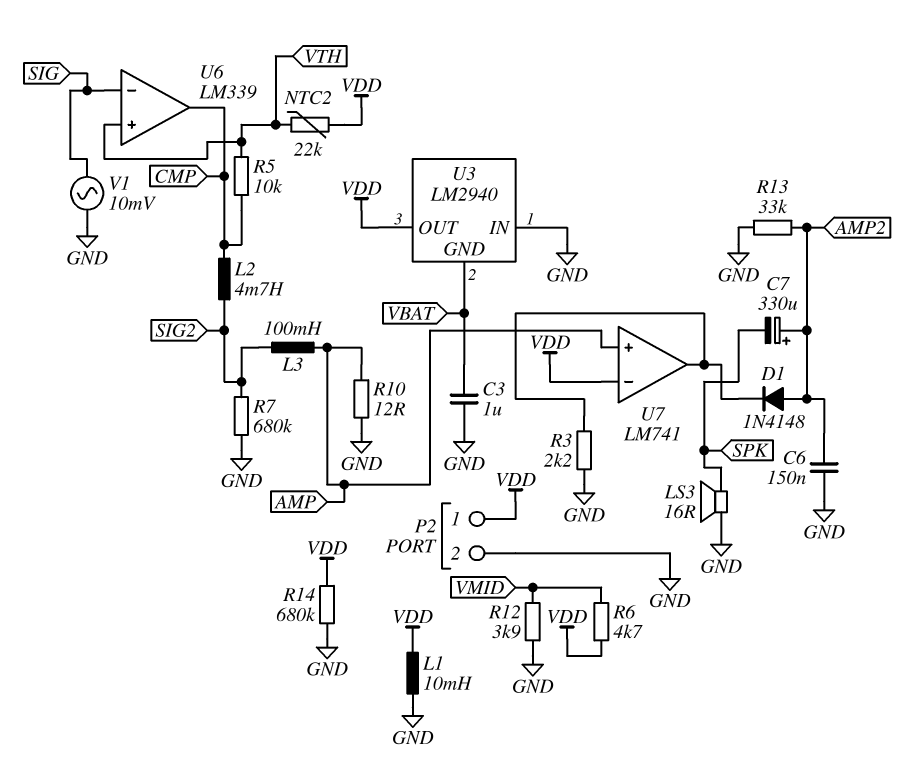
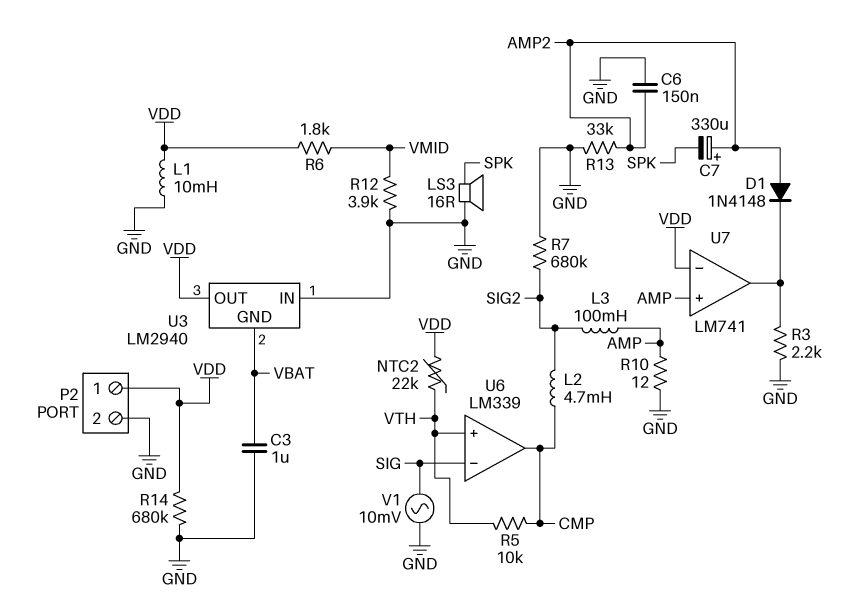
R6: 4.7k (VDD, VMID) -> 1.8k (VDD, VMID)

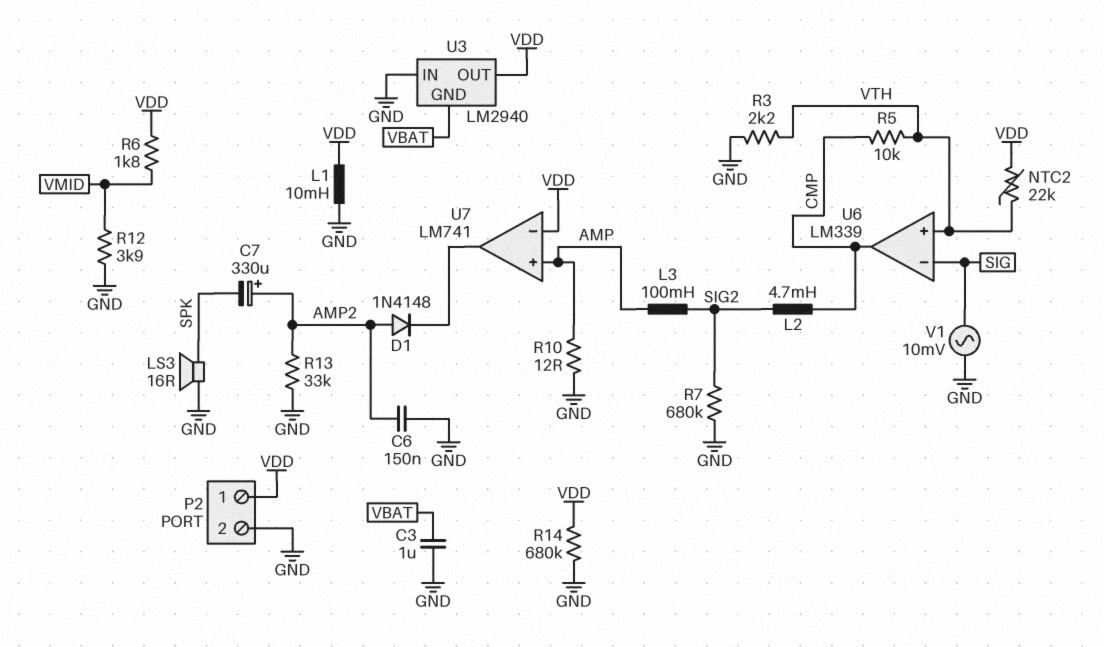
R3: 2.2k (GND, U7/out) -> 2.2k (GND, VTH)

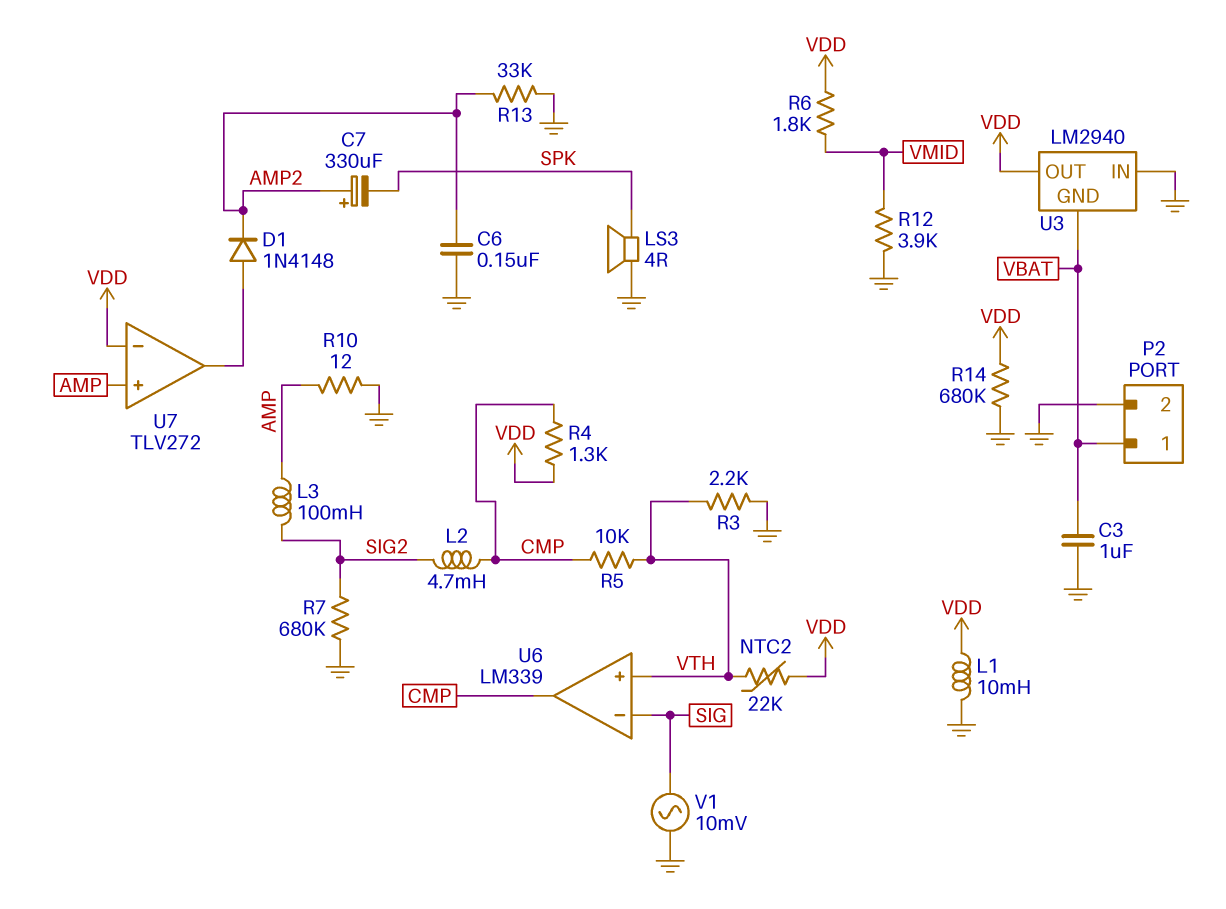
D1: diode 1N4148 (A AMP2, K U7/out) -> diode 1N4148 (A U7/out, K AMP2)
LS3: speaker 16R (GND, SPK) -> speaker 4R (GND, SPK)
P2 pin 1: VDD -> VBAT
R4: none -> 1.3k (CMP, VDD)
U7: LM741 -> TLV272

